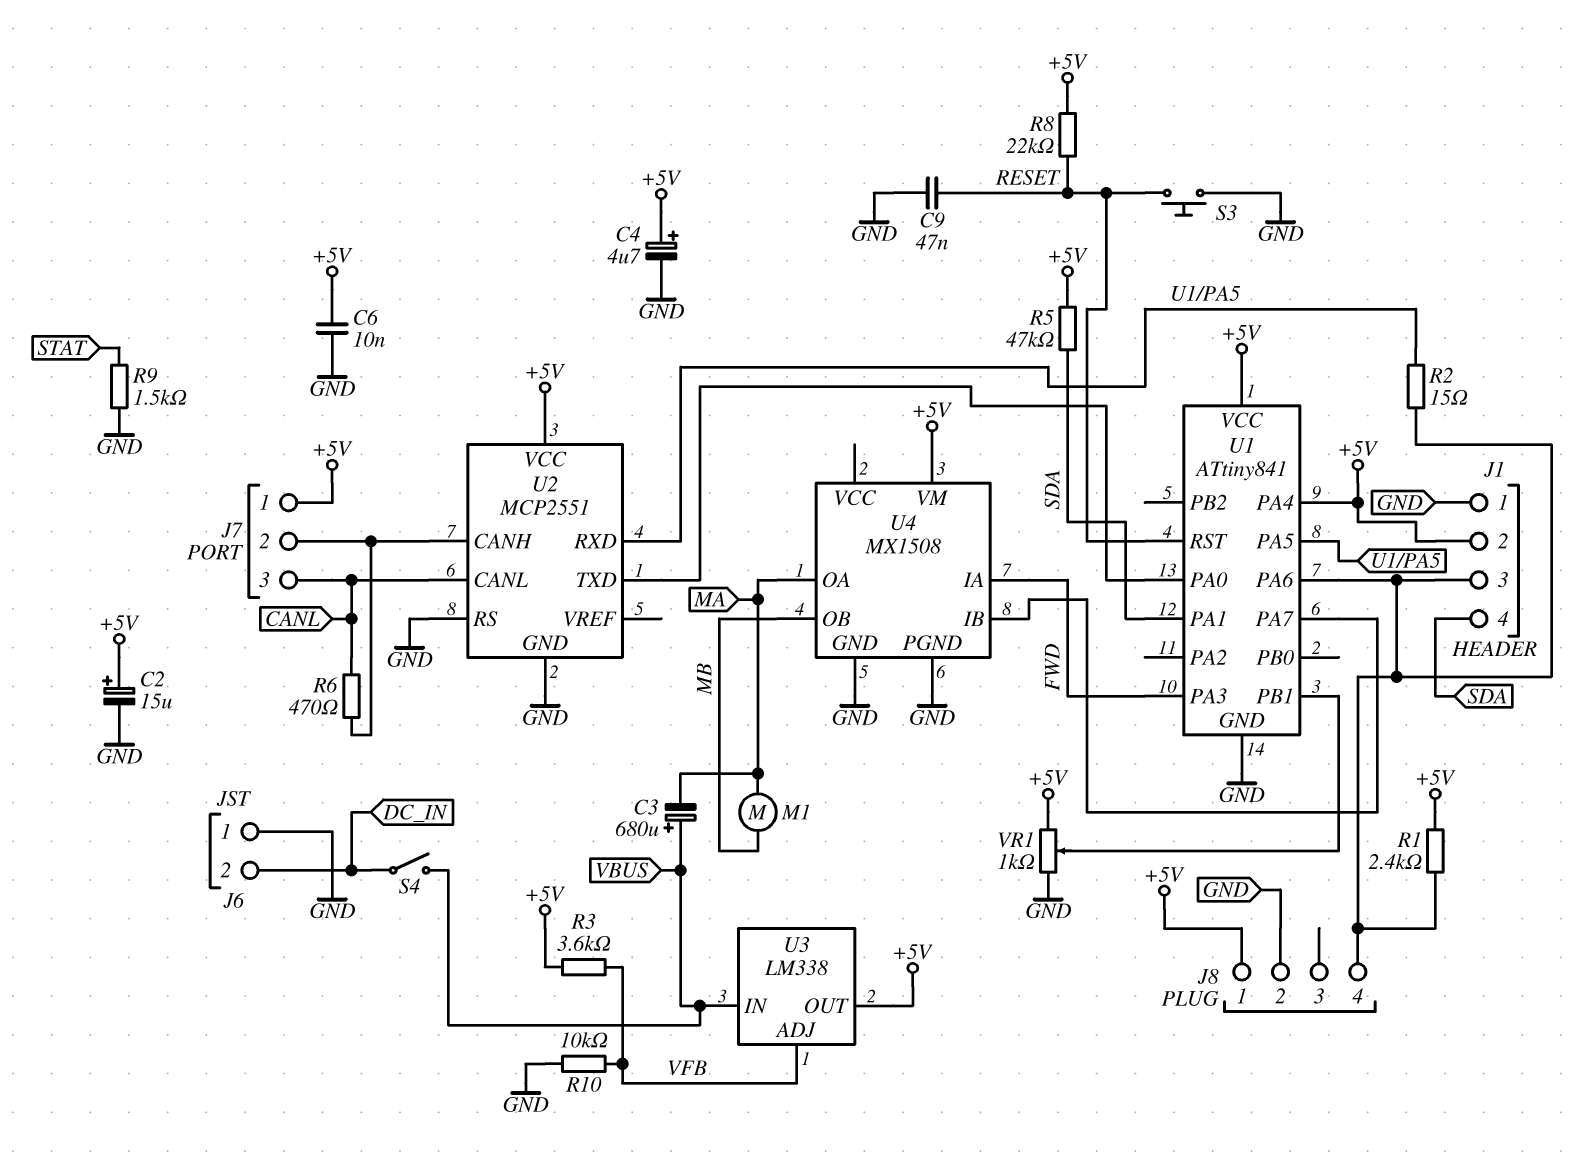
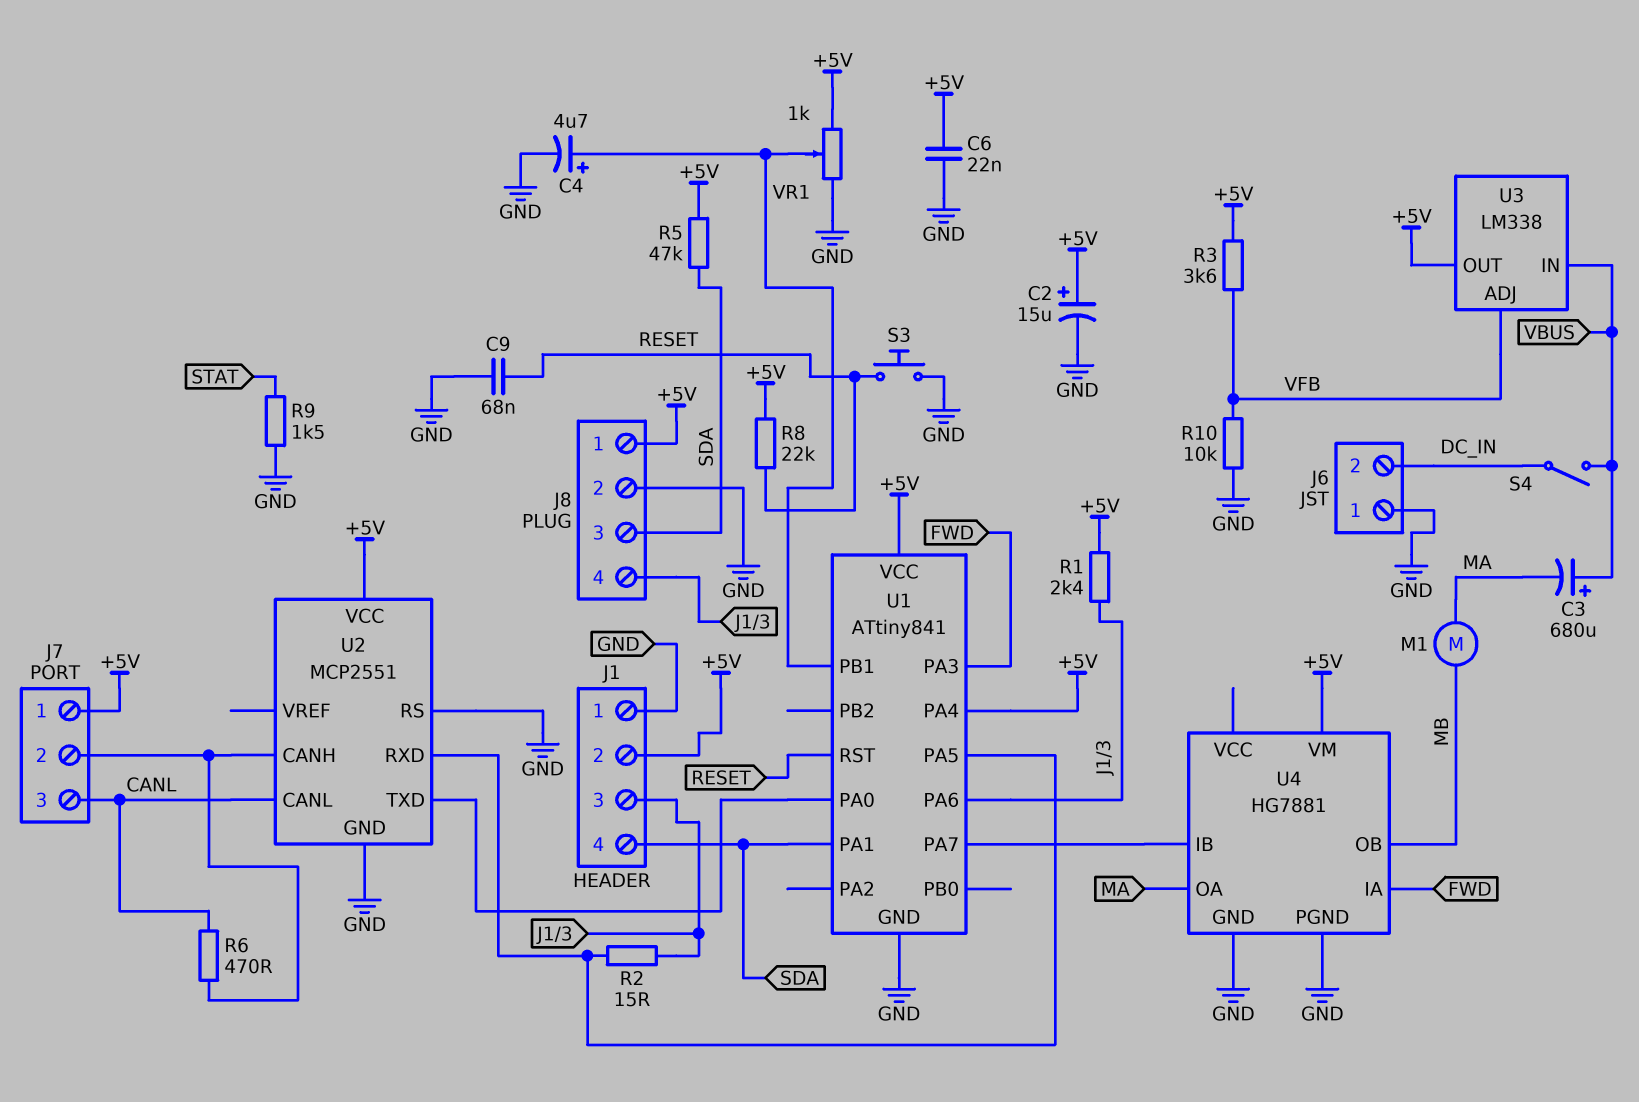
C4: 4.7uF (plus +5V, minus GND) -> 4.7uF (plus U1/PB1, minus GND)
C6: 10nF (+5V, GND) -> 22nF (+5V, GND)
C9: 47nF (GND, RESET) -> 68nF (GND, RESET)
J8 pin 3: none -> SDA
U4: MX1508 -> HG7881

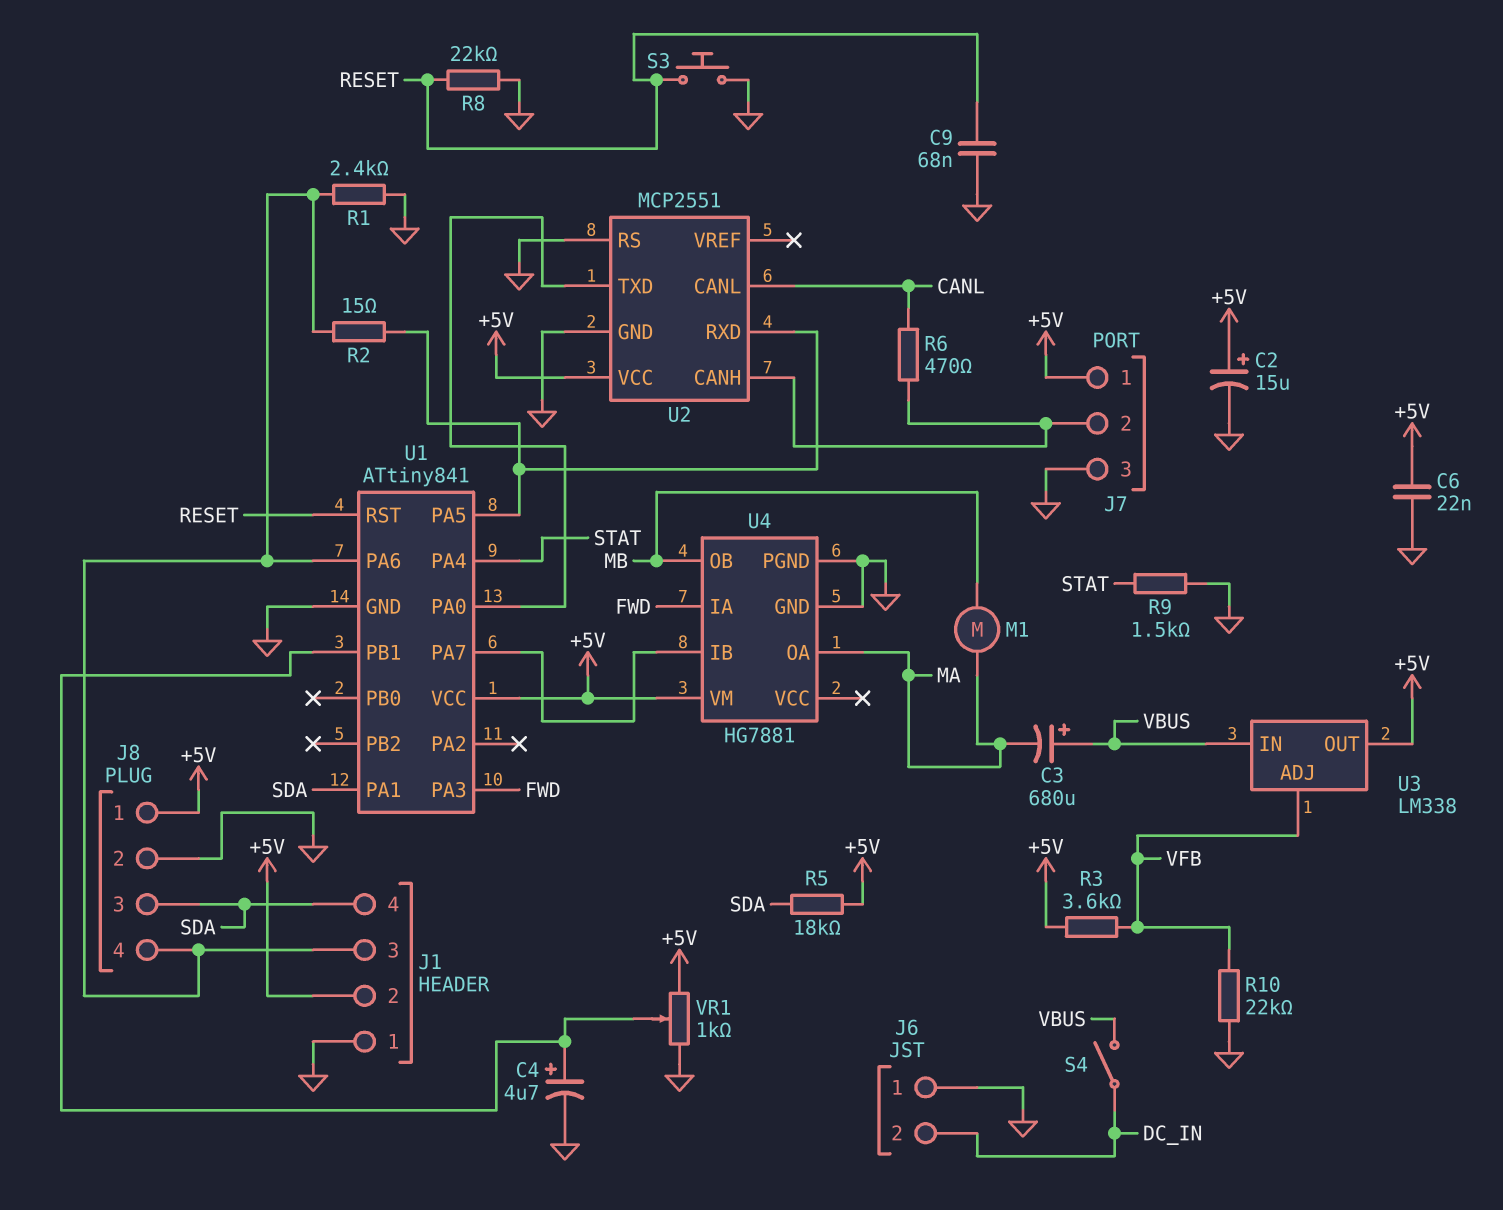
J7 pin 3: CANL -> GND
R1: 2.4k (+5V, J1/3) -> 2.4k (GND, J1/3)
R5: 47k (+5V, SDA) -> 18k (+5V, SDA)
R8: 22k (+5V, RESET) -> 22k (GND, RESET)
R10: 10k (GND, VFB) -> 22k (GND, VFB)
U1 pin PA4: +5V -> STAT

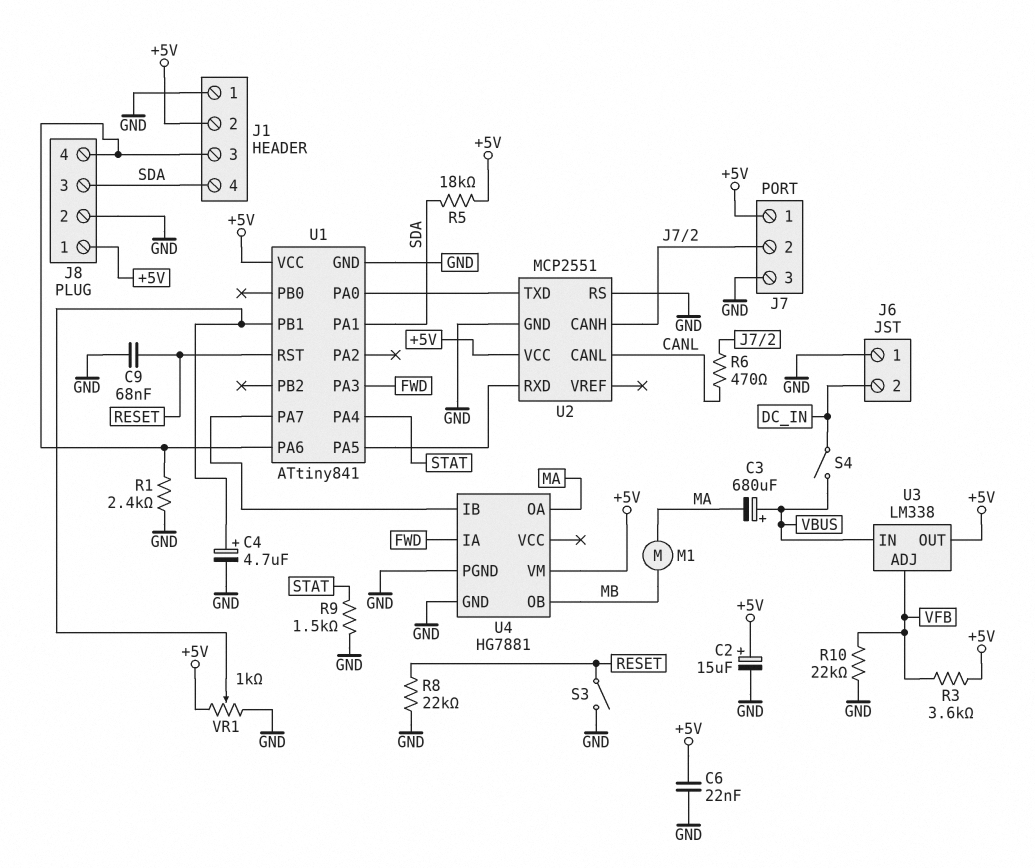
R2: 15 (J1/3, U1/PA5) -> none
S3: button (GND, RESET) -> switch (GND, RESET)

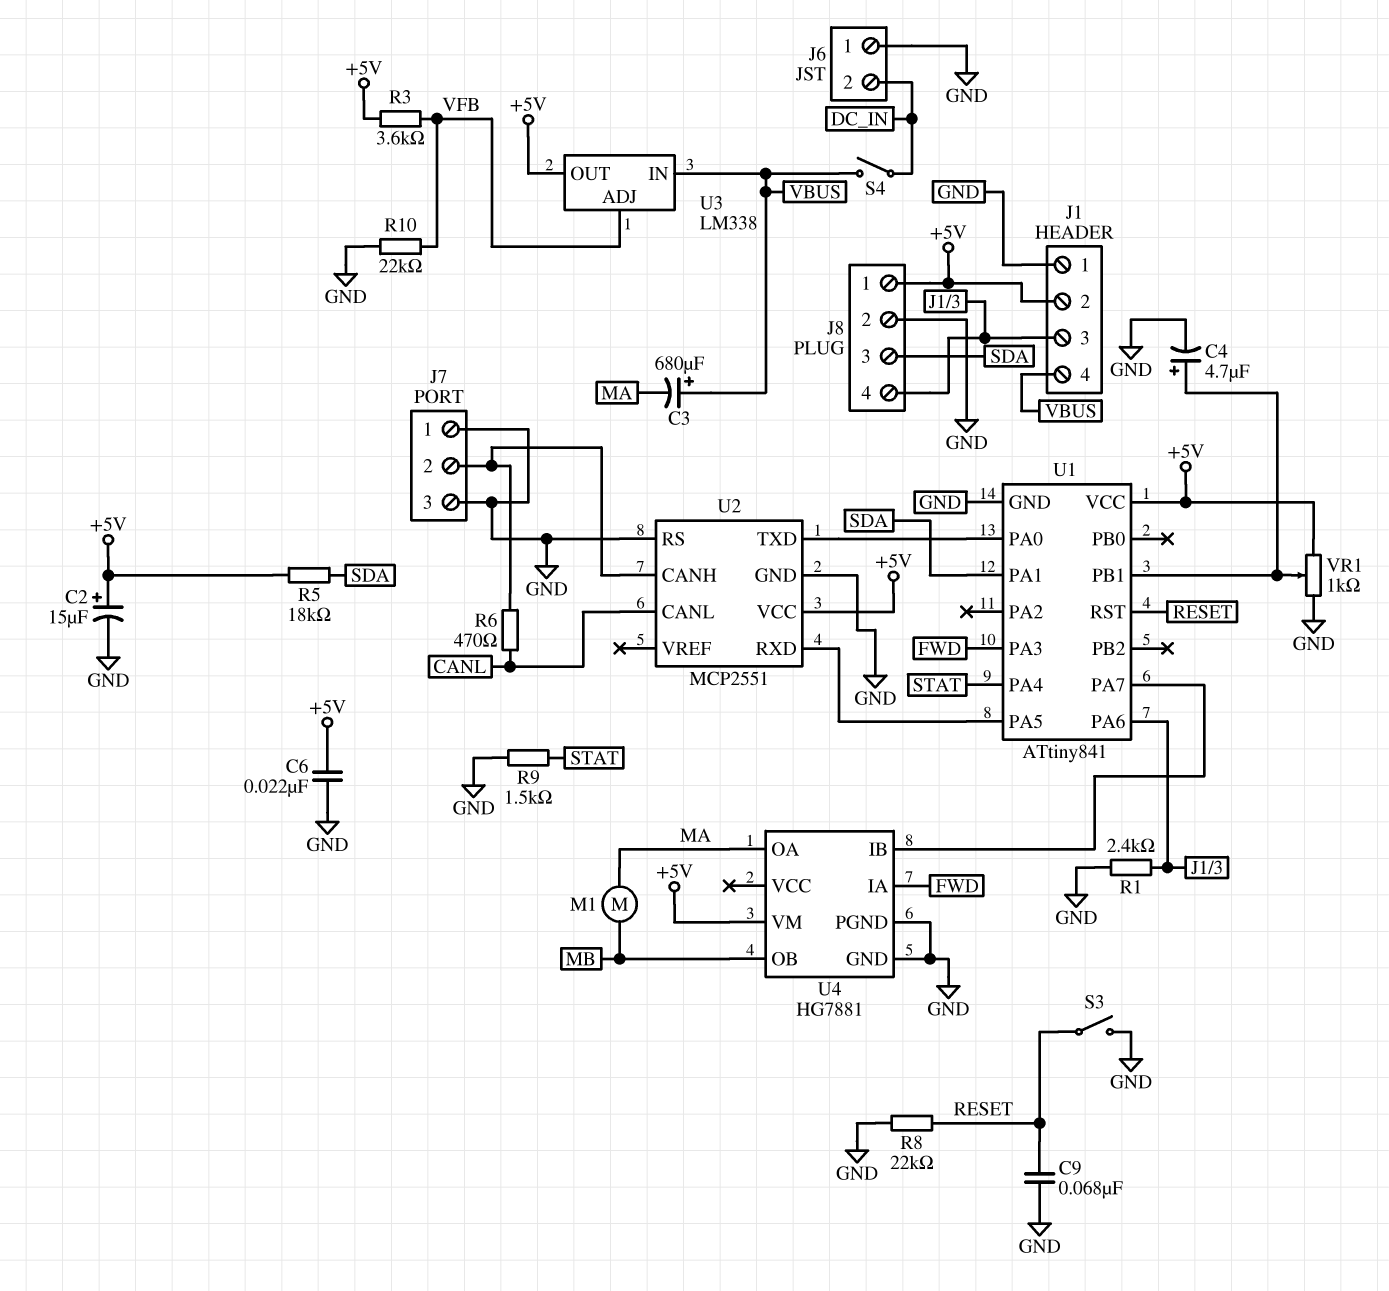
J1 pin 4: SDA -> VBUS
J7 pin 1: +5V -> GND

